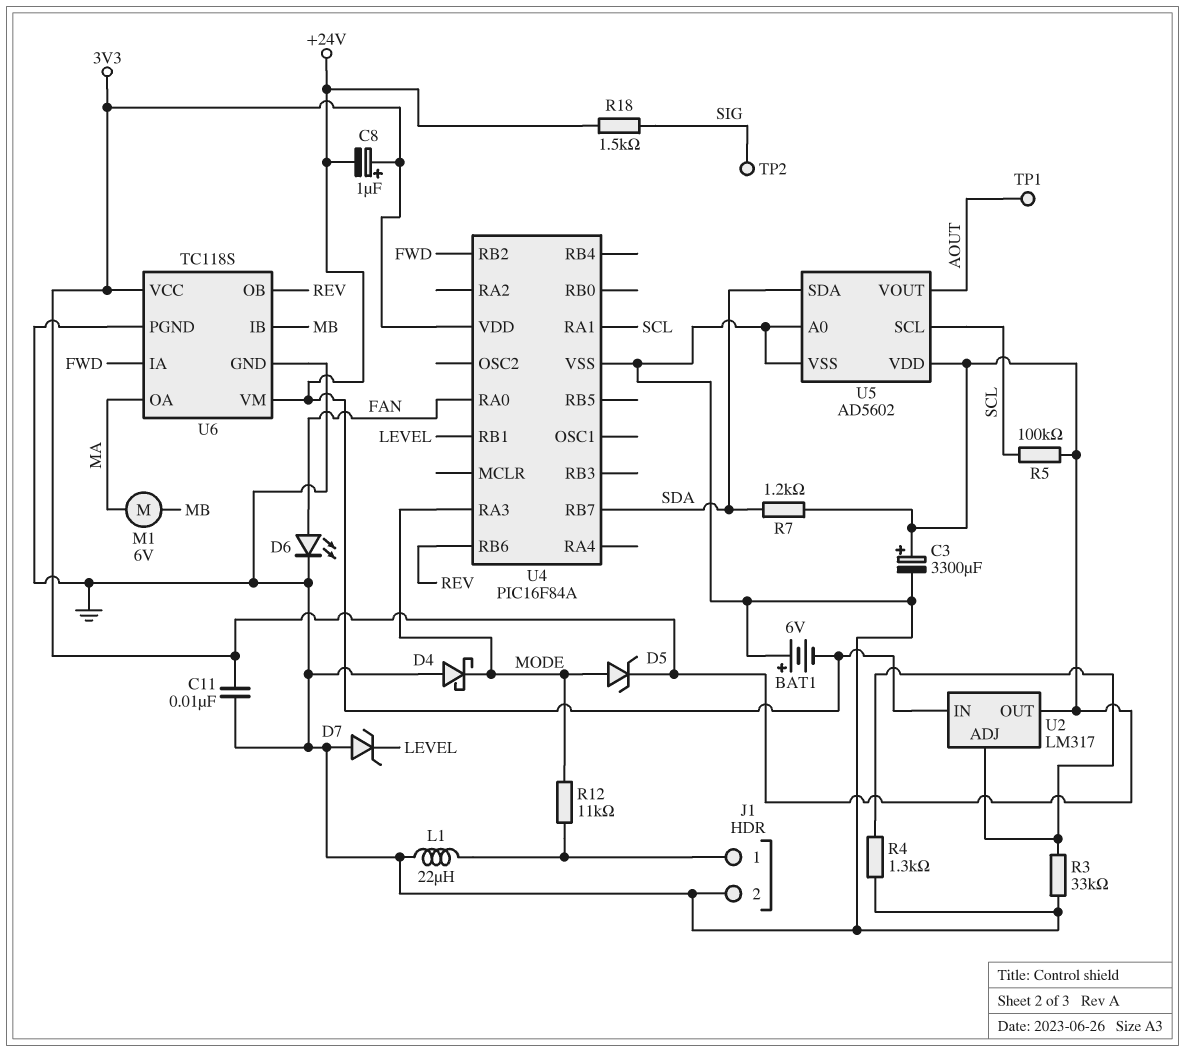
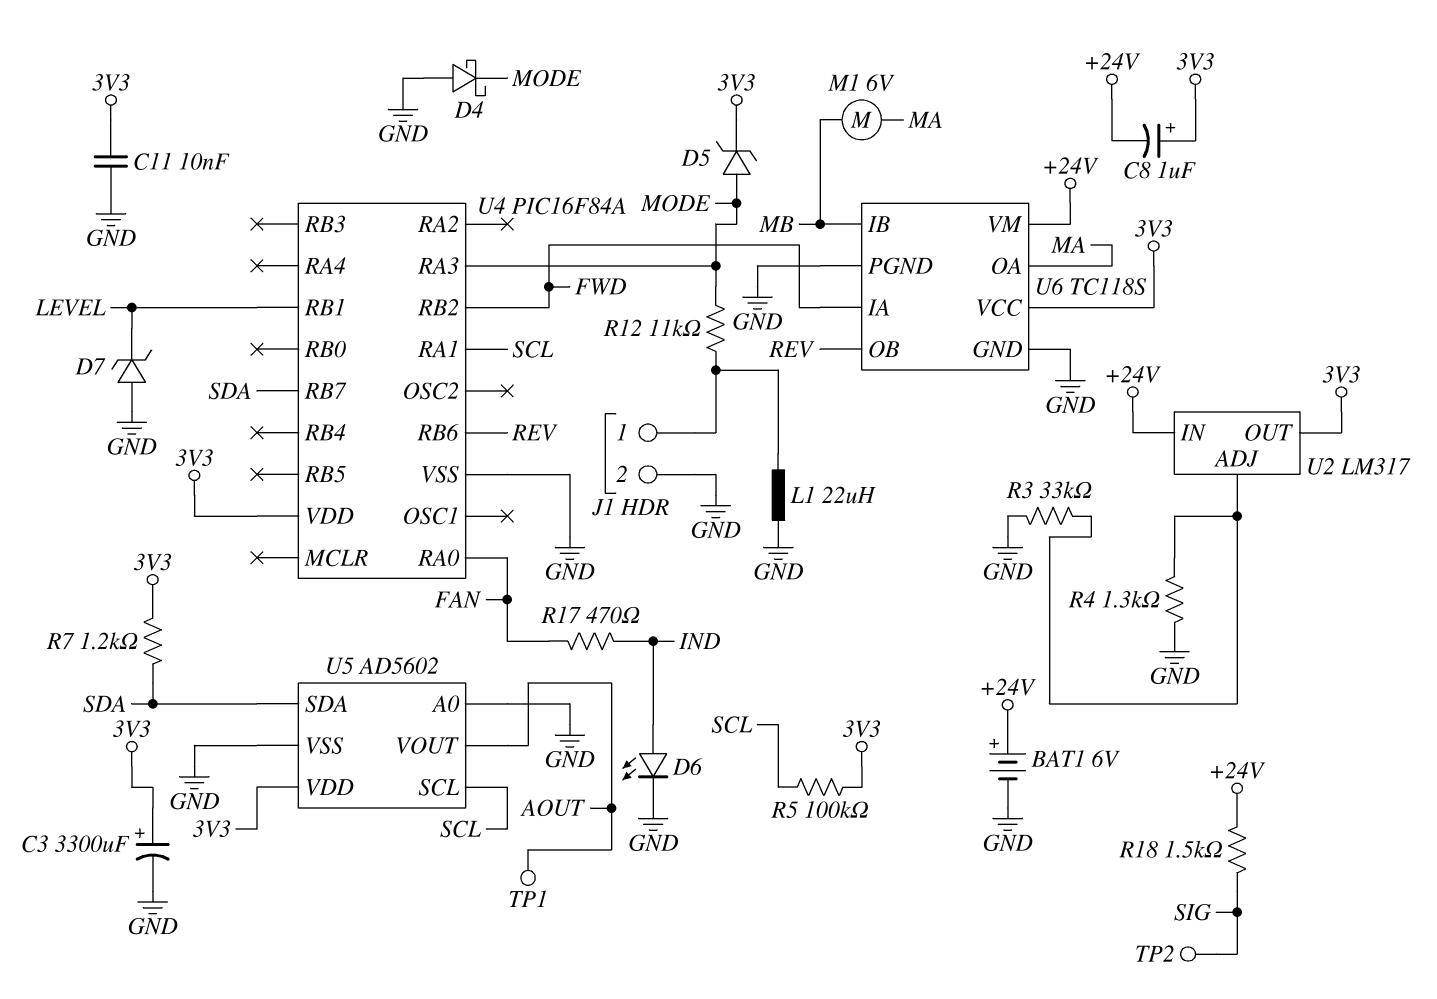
BAT1: 6V (plus GND, minus +24V) -> 6V (plus +24V, minus GND)
D6: LED (A FAN, K GND) -> LED (A IND, K GND)
R17: none -> 470 (FAN, IND)

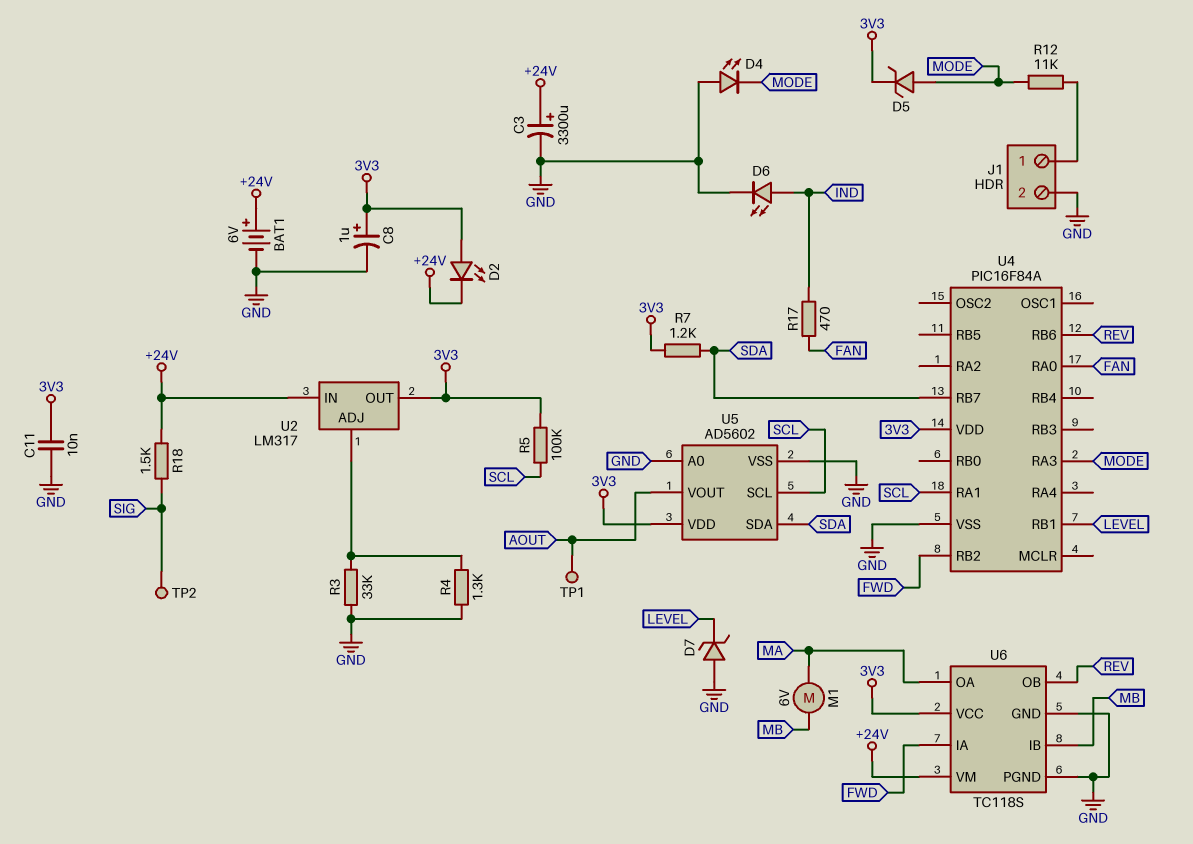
C3: 3300uF (plus 3V3, minus GND) -> 3300uF (plus +24V, minus GND)
C8: 1uF (plus 3V3, minus +24V) -> 1uF (plus 3V3, minus GND)
D2: none -> LED (A 3V3, K +24V)
D4: schottky (A GND, K MODE) -> LED (A GND, K MODE)
L1: 22uH (GND, J1/1) -> none

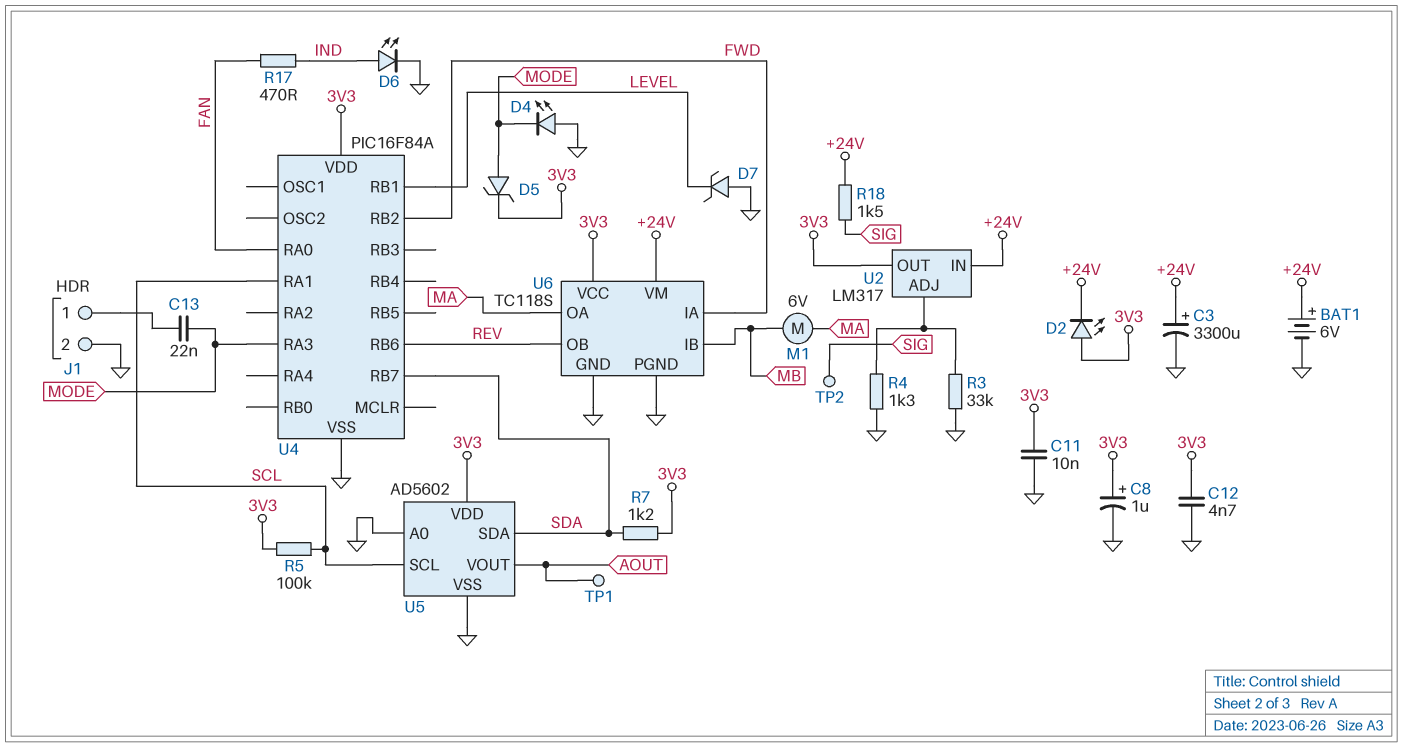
C12: none -> 4.7nF (3V3, GND)
C13: none -> 22nF (J1/1, MODE)
R12: 11k (J1/1, MODE) -> none

